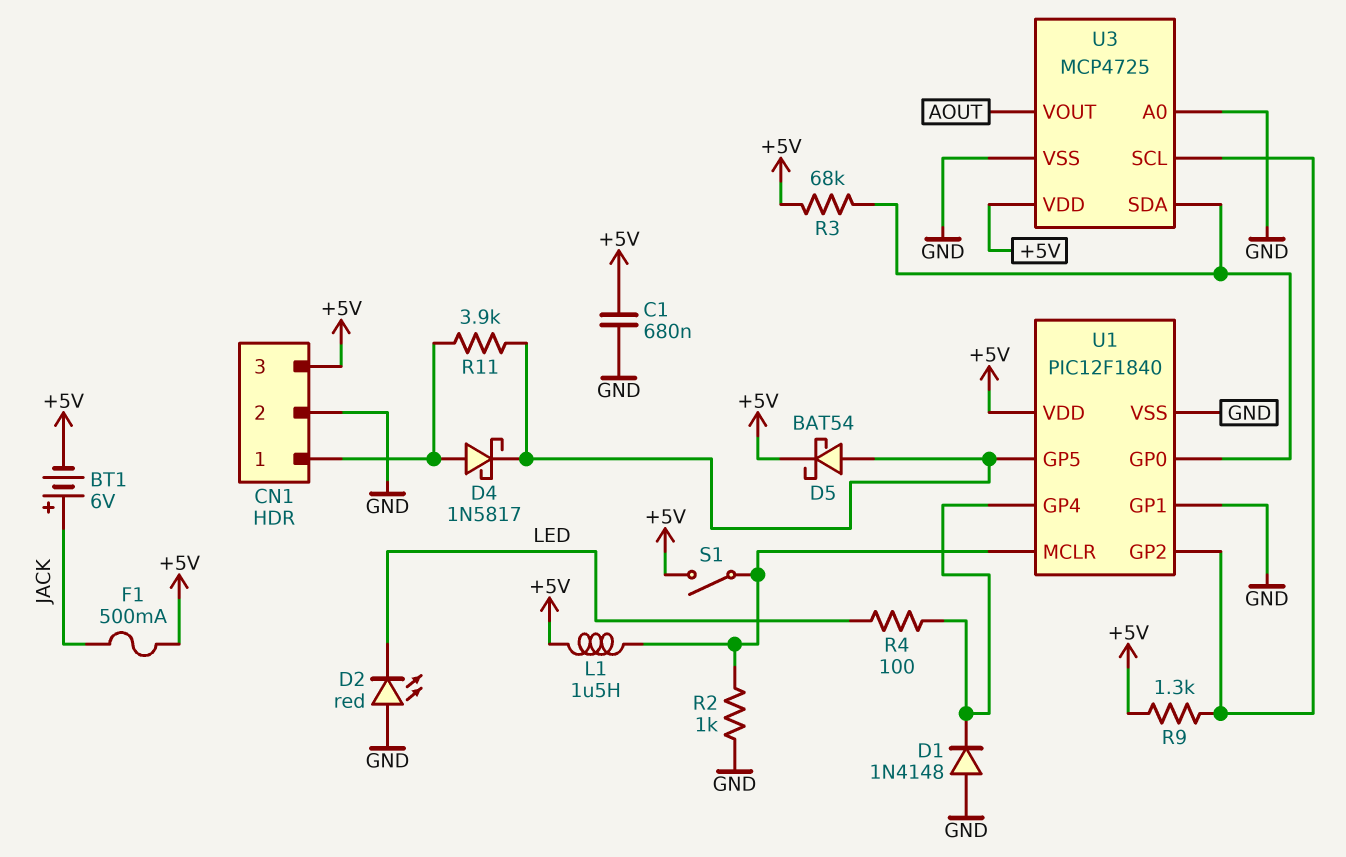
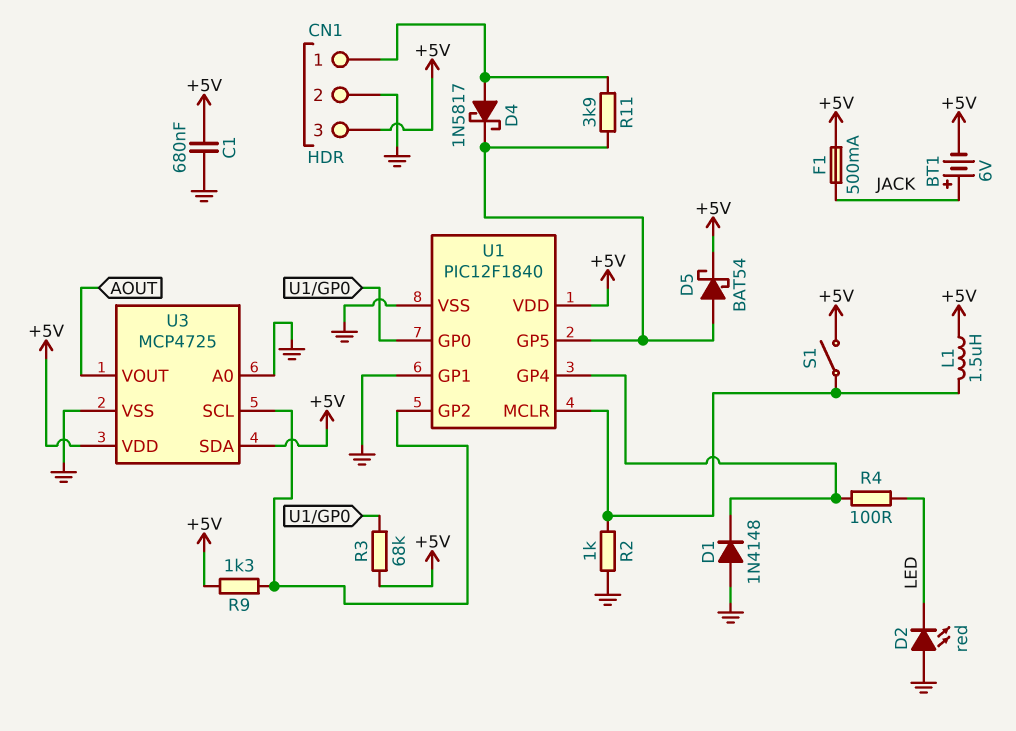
U3 pin SDA: U1/GP0 -> +5V

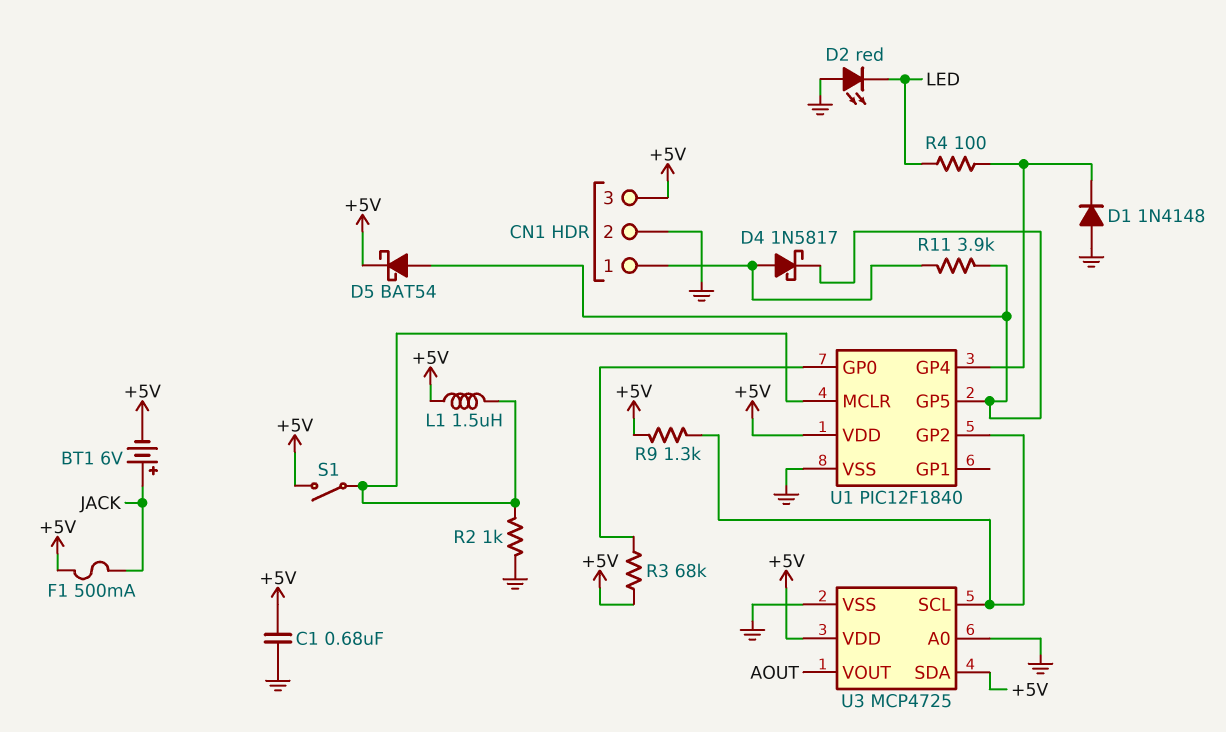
U1 pin GP1: GND -> none

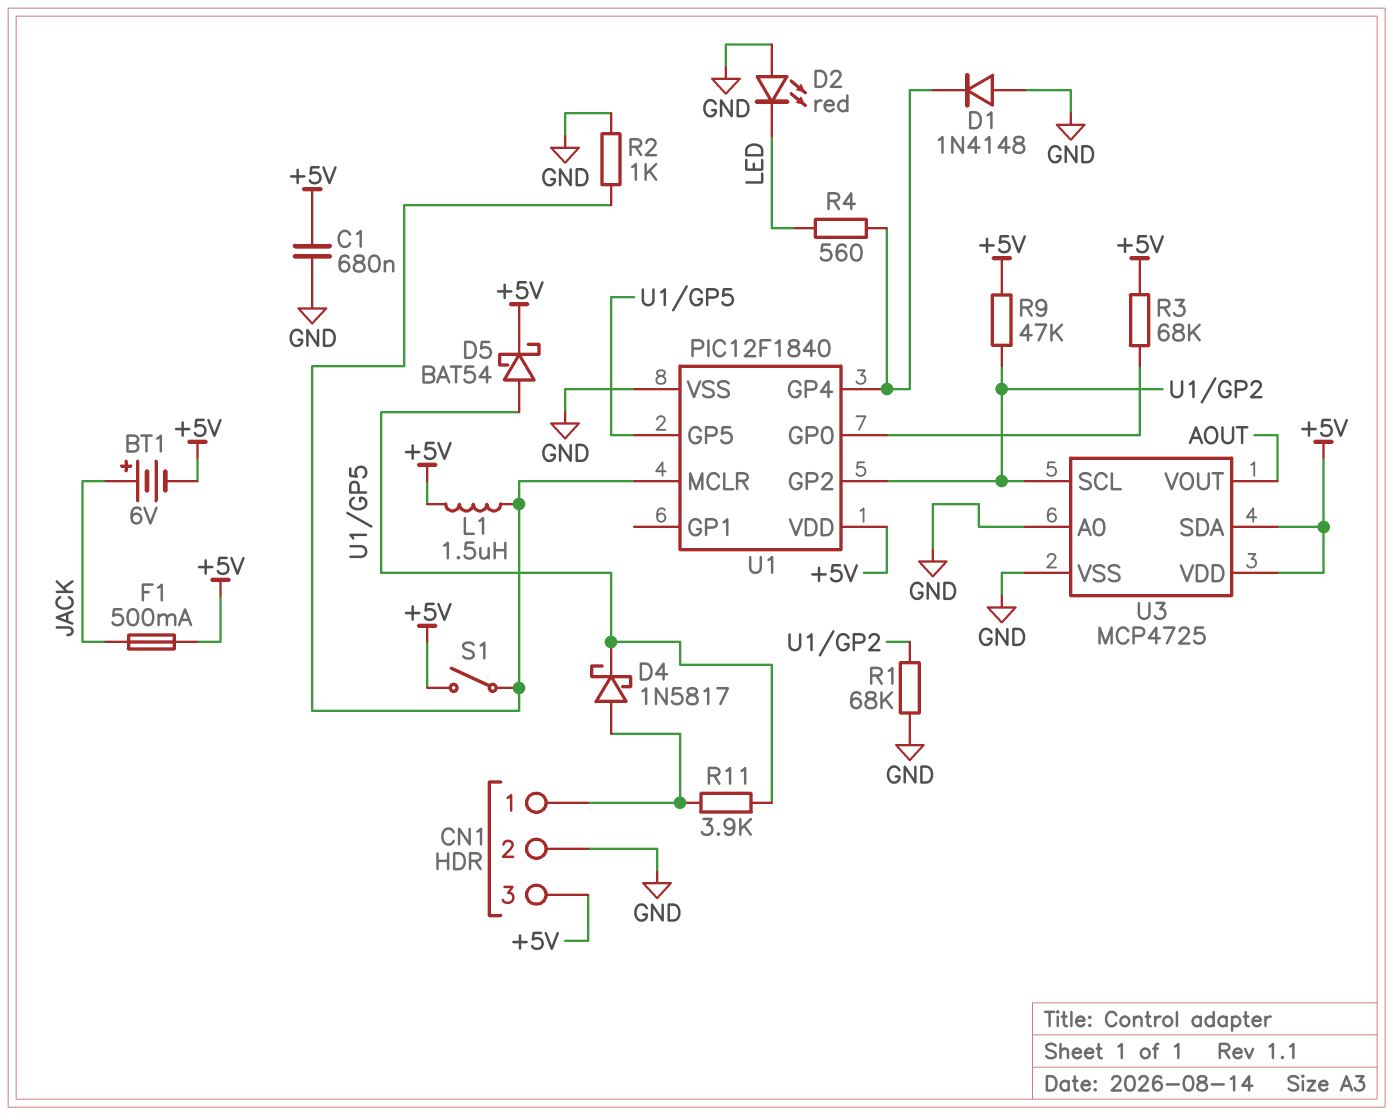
R1: none -> 68k (GND, U1/GP2)
R4: 100 (LED, U1/GP4) -> 560 (LED, U1/GP4)
R9: 1.3k (+5V, U1/GP2) -> 47k (+5V, U1/GP2)

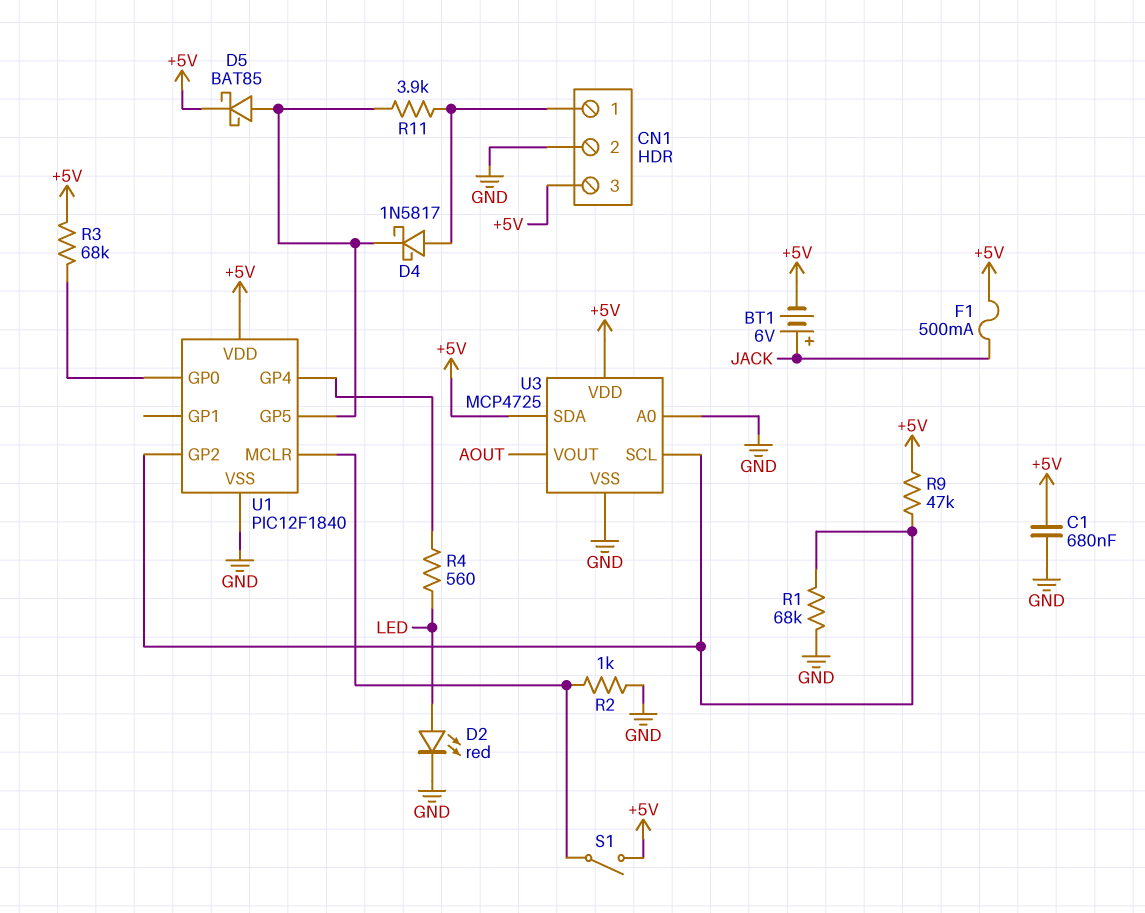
D1: diode 1N4148 (A GND, K U1/GP4) -> none
D2: LED red (A GND, K LED) -> LED red (A LED, K GND)
D5: schottky BAT54 (A U1/GP5, K +5V) -> schottky BAT85 (A U1/GP5, K +5V)
L1: 1.5uH (+5V, U1/MCLR) -> none

